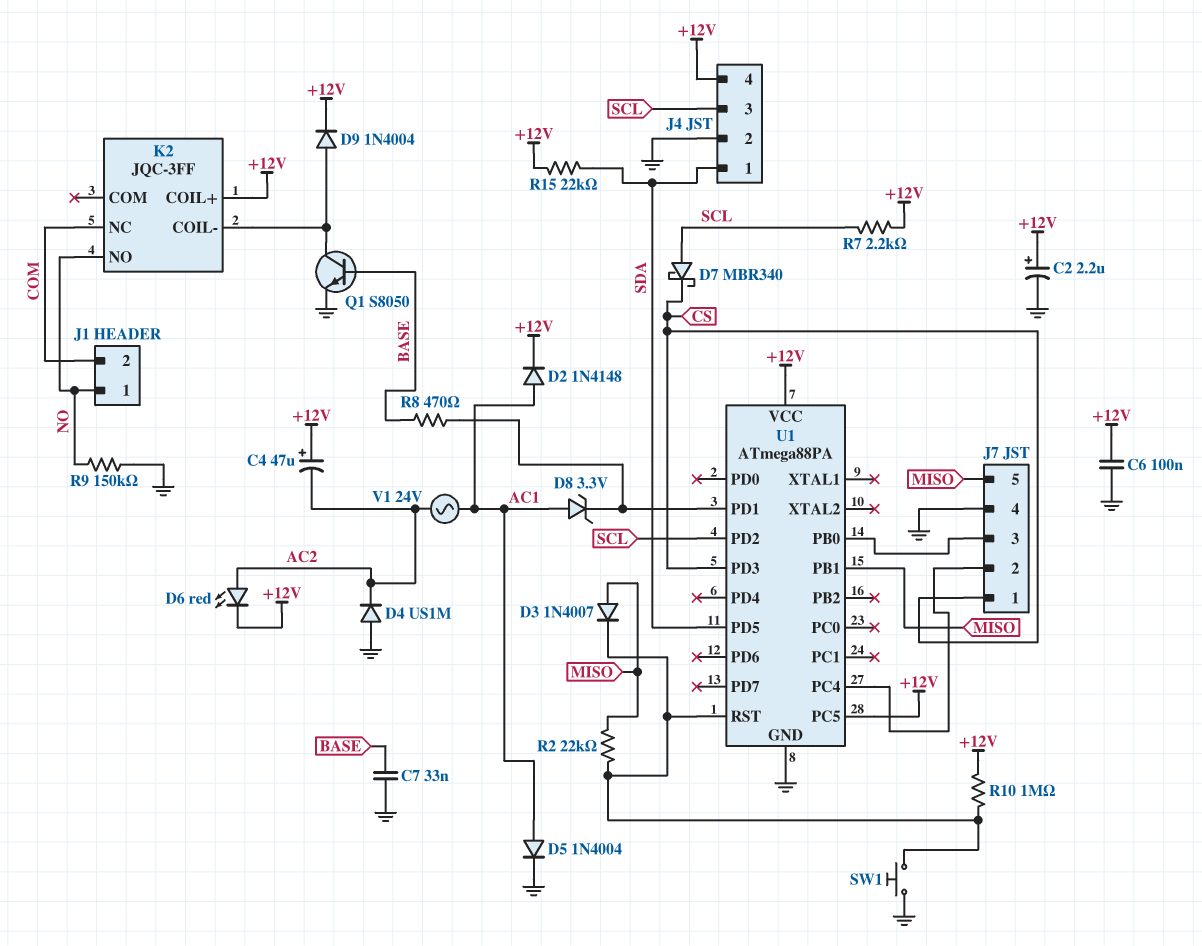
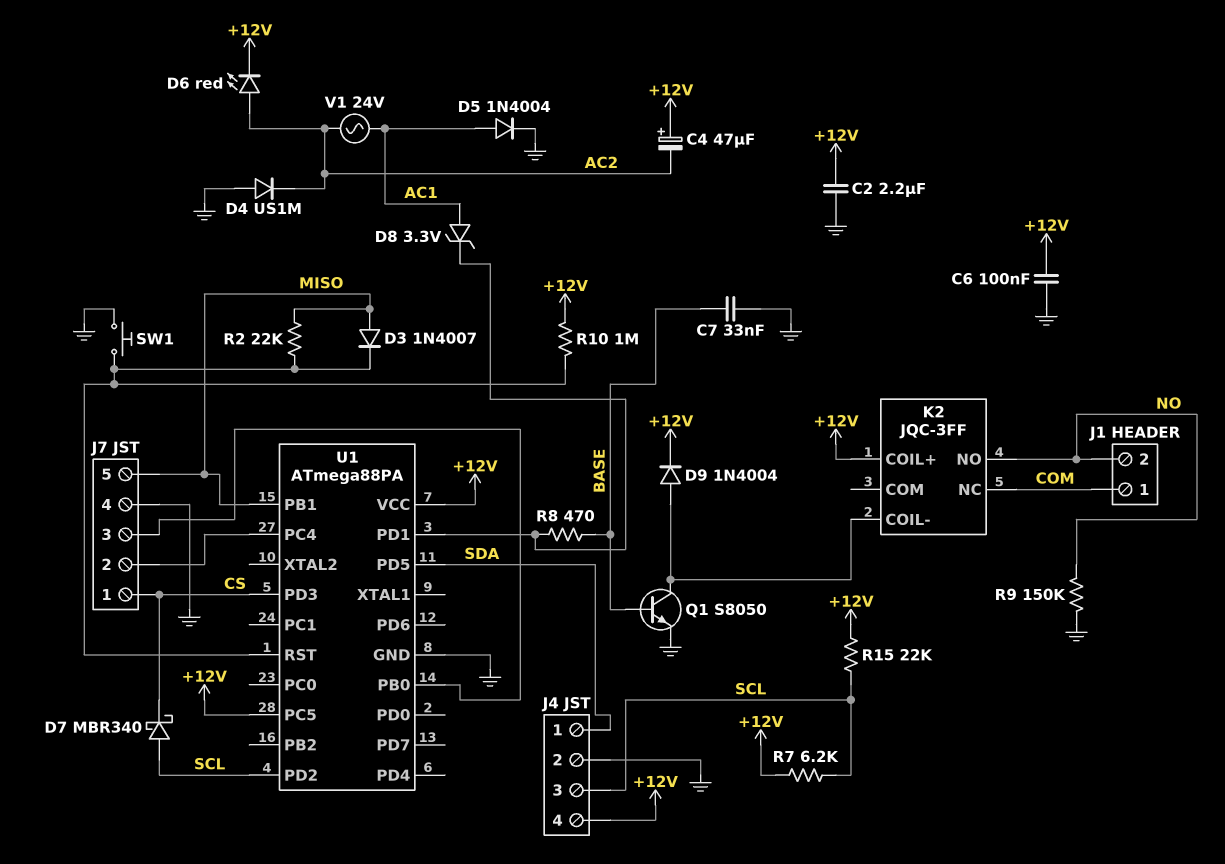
C2: 2.2uF (plus +12V, minus GND) -> 2.2uF (+12V, GND)
D2: diode 1N4148 (A AC1, K +12V) -> none
J1 pin 1: NO -> COM
J1 pin 2: COM -> NO
R7: 2.2k (+12V, SCL) -> 6.2k (+12V, SCL)
R15: 22k (+12V, SDA) -> 22k (+12V, SCL)

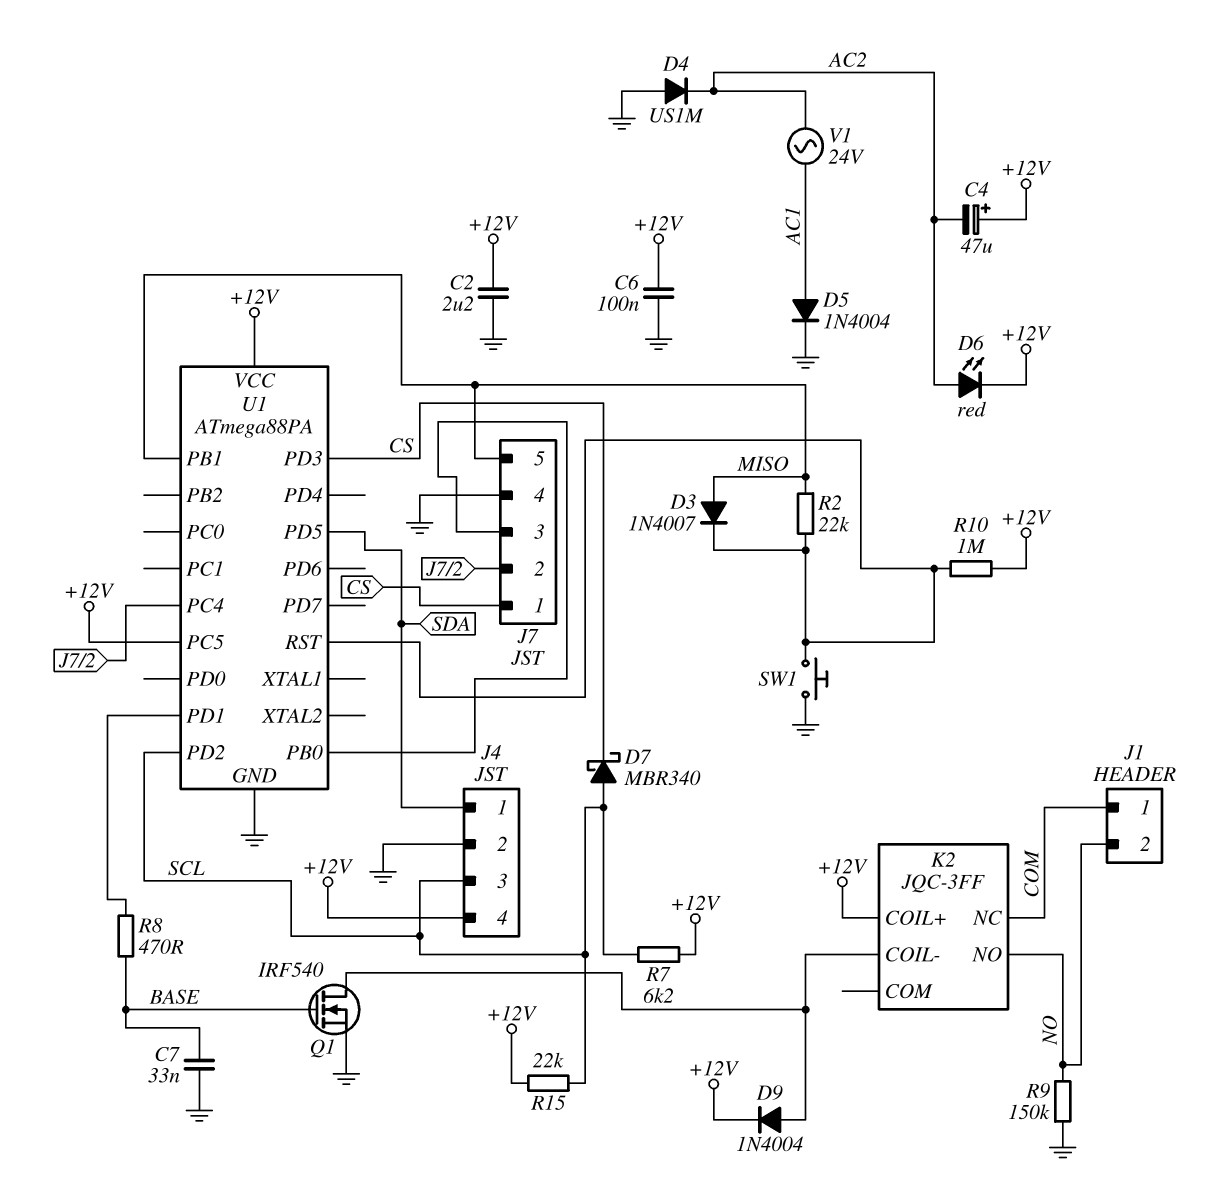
D8: zener 3.3V (A AC1, K U1/PD1) -> none
Q1: NPN S8050 (B BASE, C K2/COIL-, E GND) -> NMOS IRF540 (G BASE, D K2/COIL-, S GND)

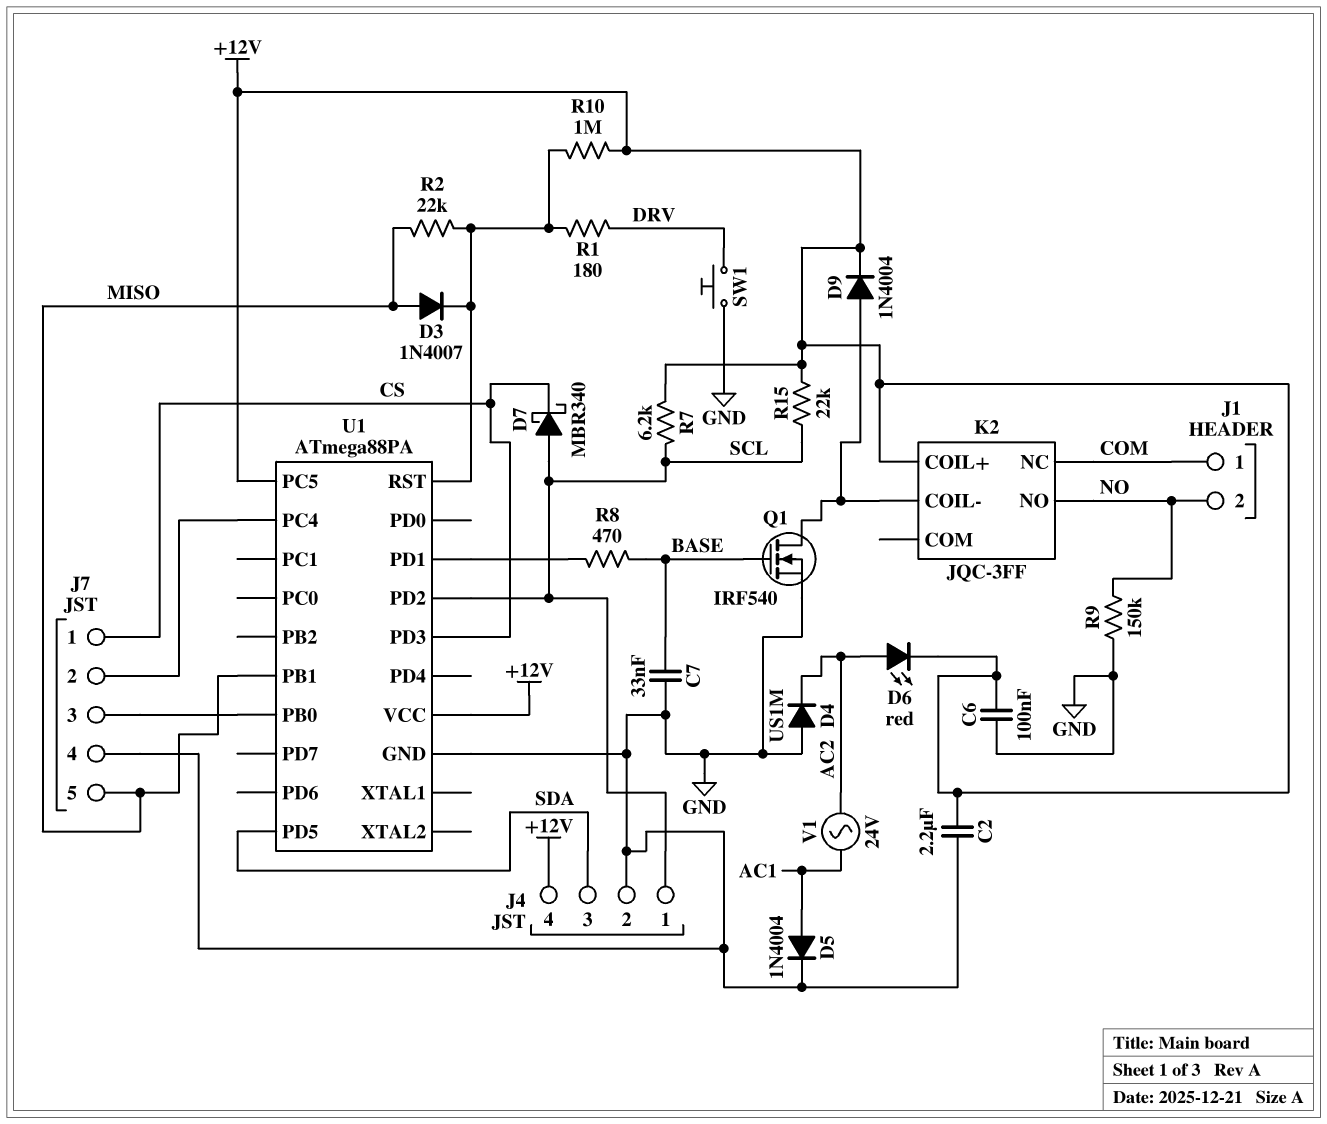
C4: 47uF (plus +12V, minus AC2) -> none
J4 pin 1: SDA -> SCL
J4 pin 3: SCL -> SDA
R1: none -> 180 (DRV, U1/RST)
SW1: button (GND, U1/RST) -> button (DRV, GND)

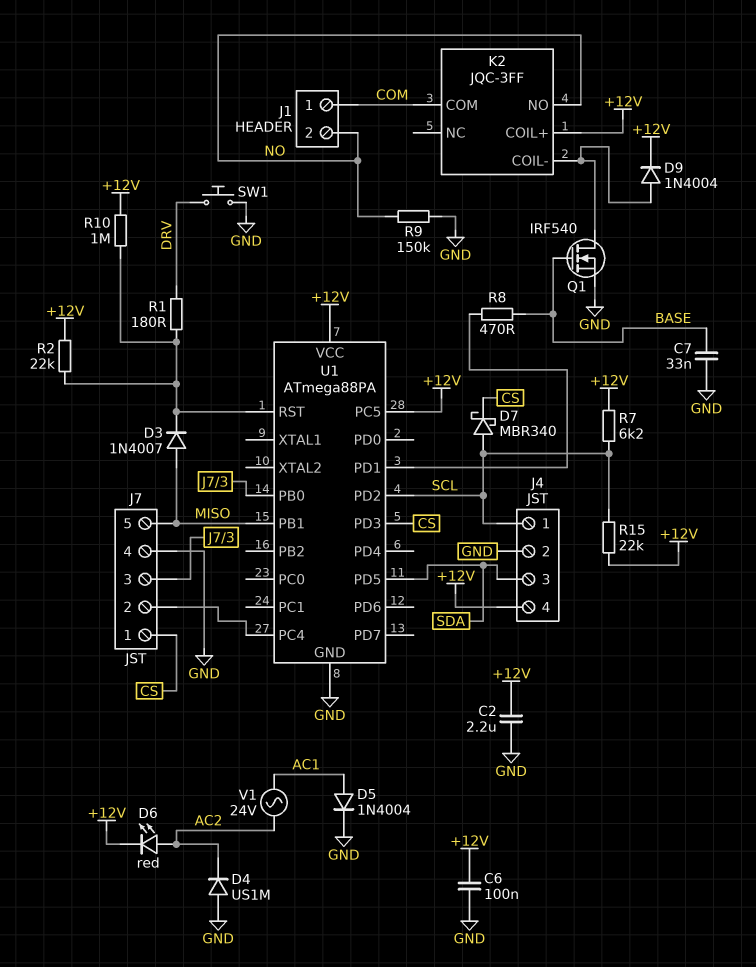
K2 pin COM: none -> COM
K2 pin NC: COM -> none
R2: 22k (MISO, U1/RST) -> 22k (+12V, U1/RST)

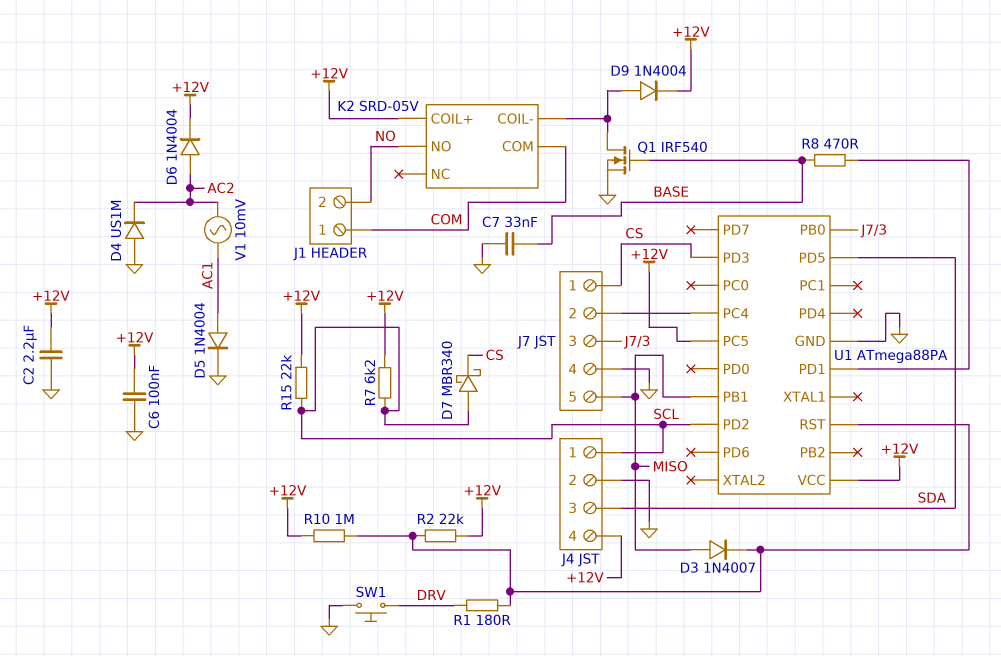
D6: LED red (A AC2, K +12V) -> diode 1N4004 (A AC2, K +12V)
K2: JQC-3FF -> SRD-05V
R9: 150k (GND, NO) -> none
V1: AC 24V (AC1, AC2) -> AC 10mV (AC1, AC2)

